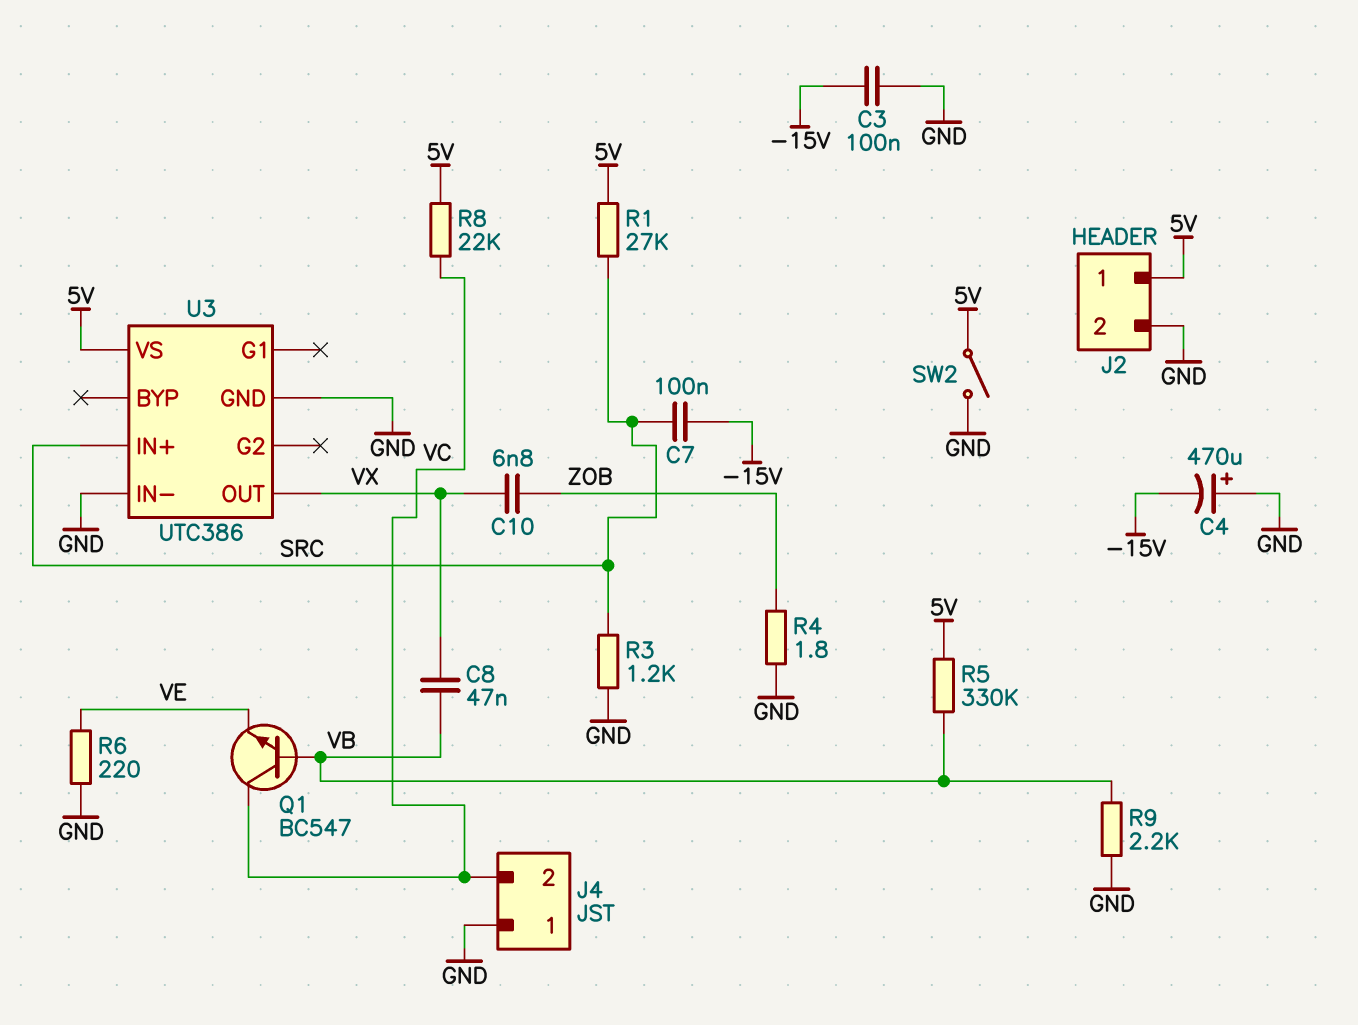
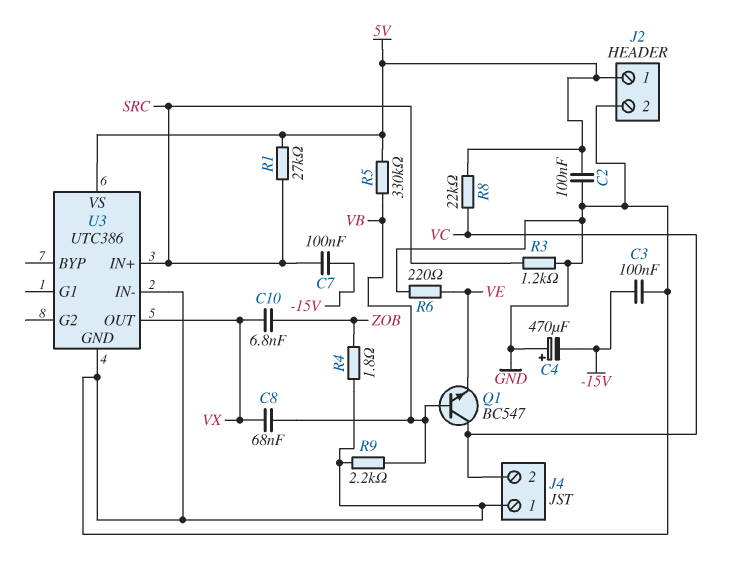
C2: none -> 100nF (5V, GND)
C8: 47nF (VB, VX) -> 68nF (VB, VX)
SW2: switch (5V, GND) -> none

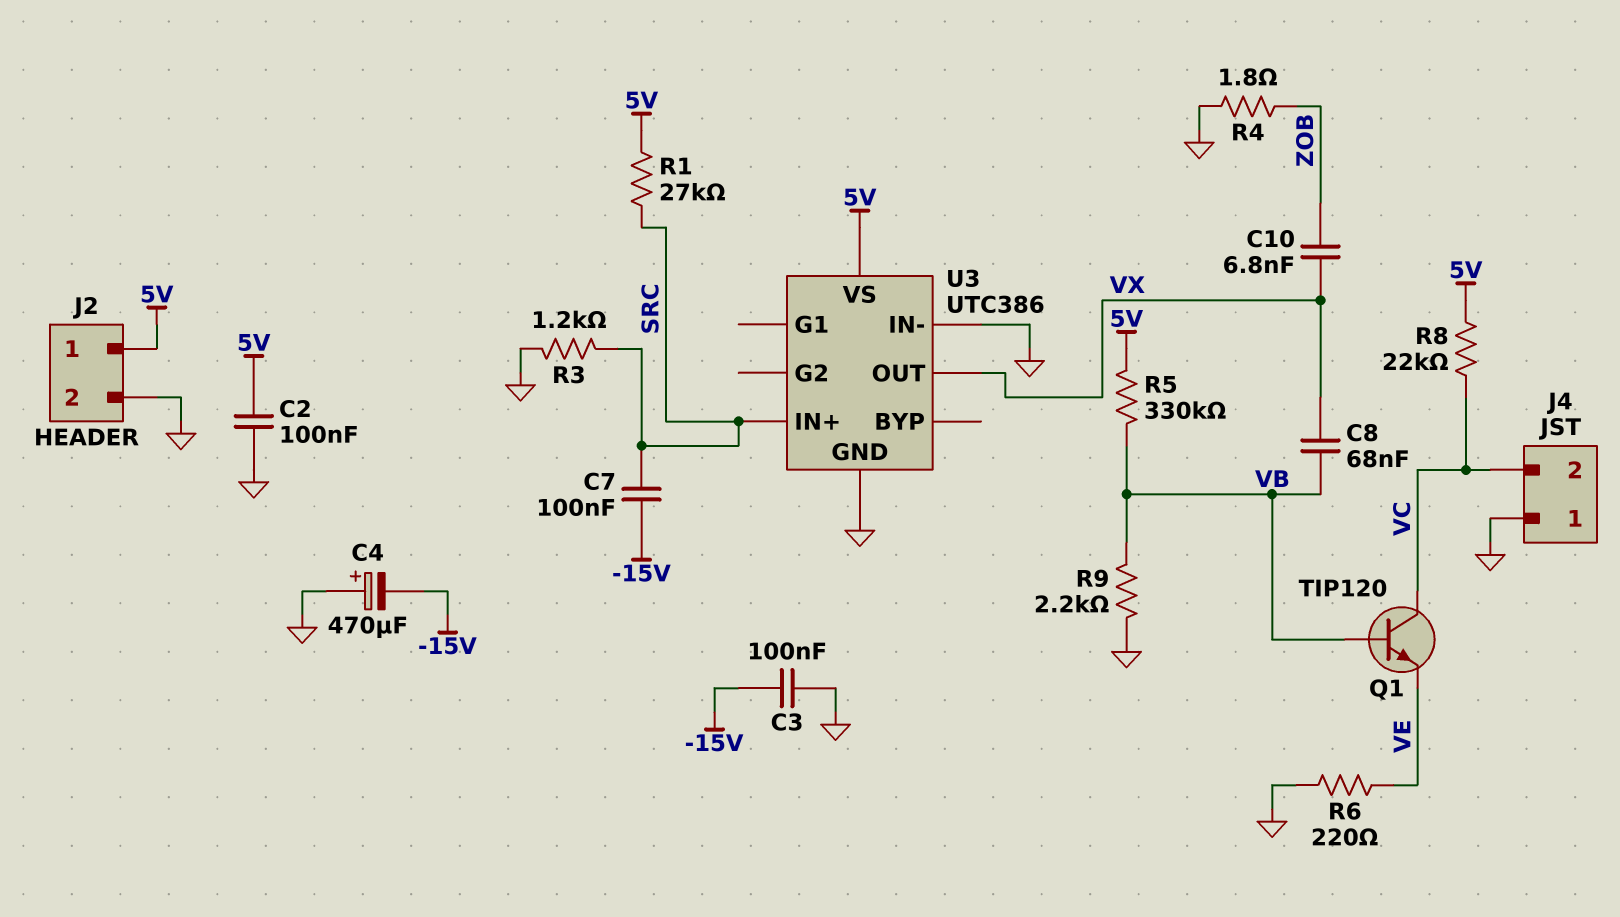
Q1: NPN BC547 (B VB, C VC, E VE) -> NPN TIP120 (B VB, C VC, E VE)

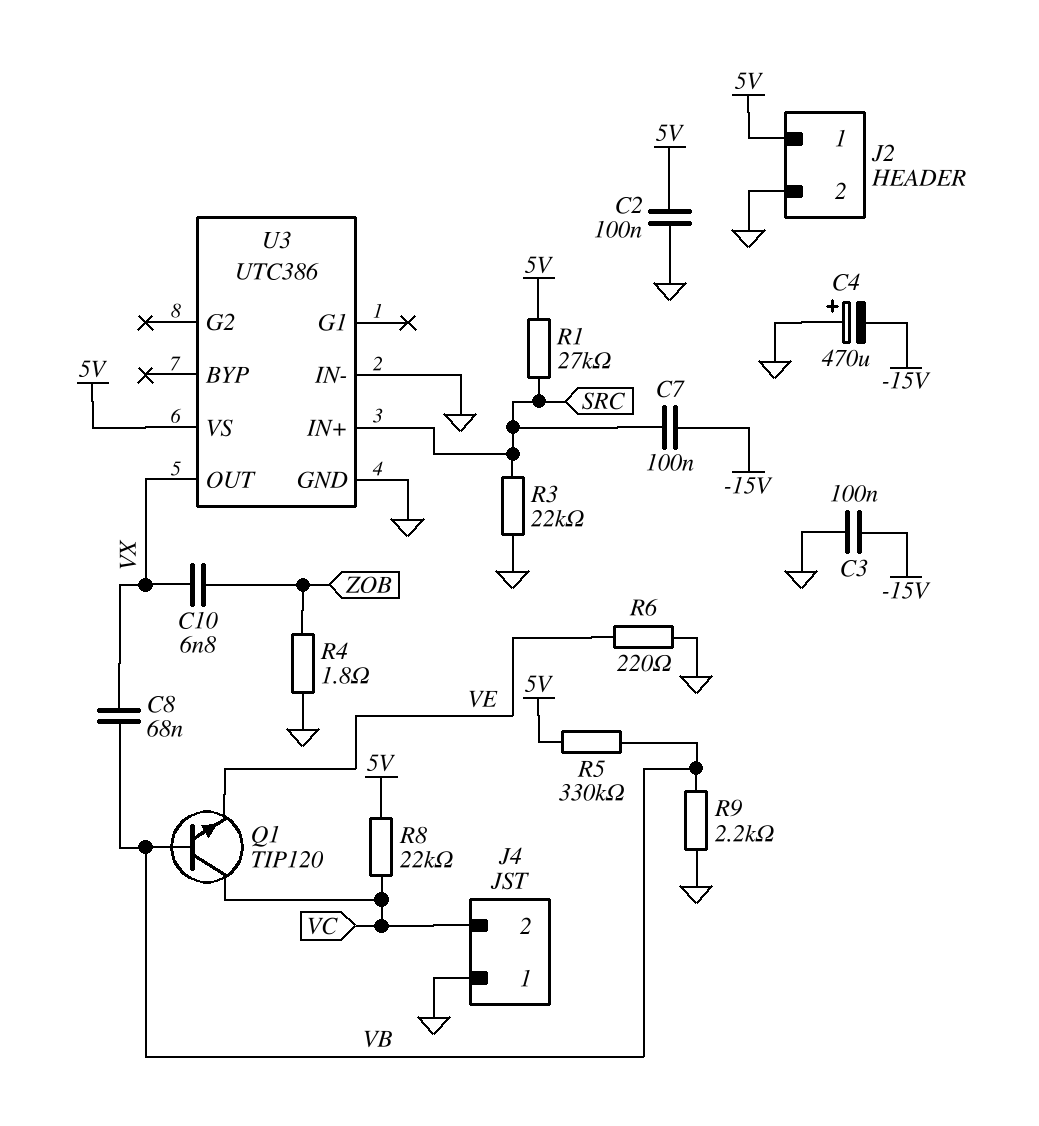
R3: 1.2k (GND, SRC) -> 22k (GND, SRC)

